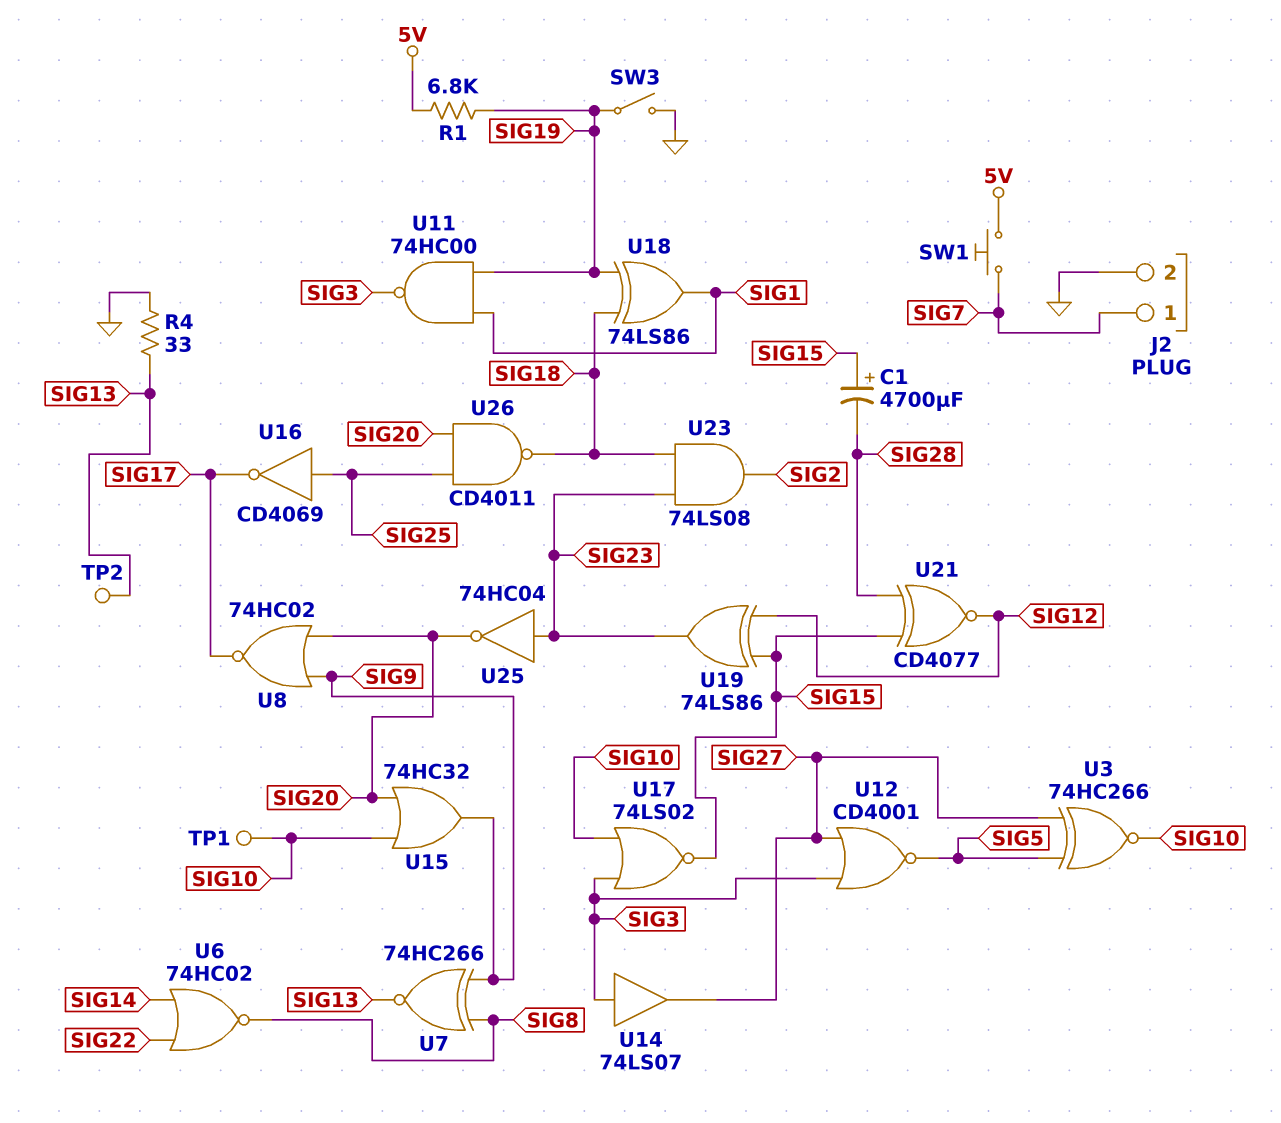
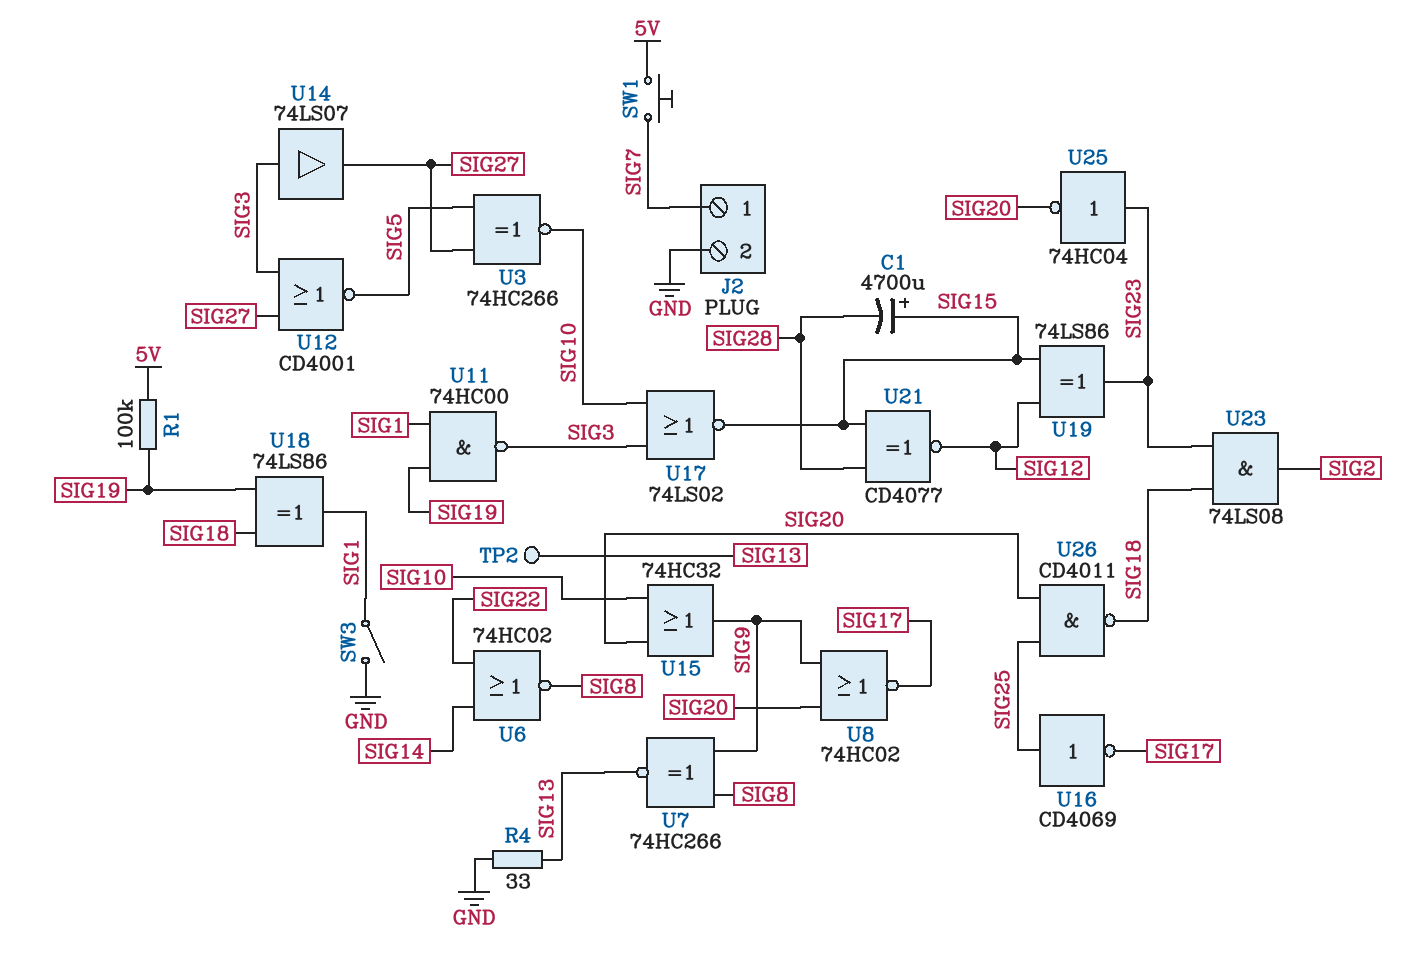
R1: 6.8k (5V, SIG19) -> 100k (5V, SIG19)
SW3: switch (GND, SIG19) -> switch (GND, SIG1)
TP1: test point (SIG10) -> none

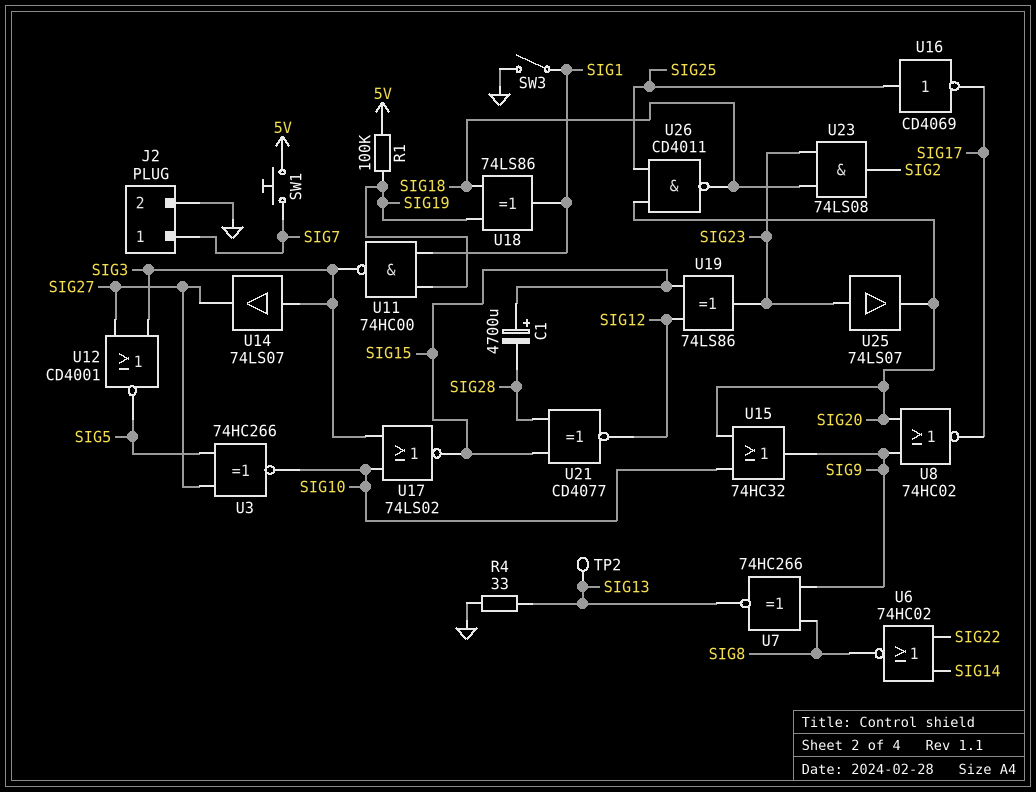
U25: NOT 74HC04 (in SIG23, out SIG20) -> buffer 74LS07 (in SIG23, out SIG20)

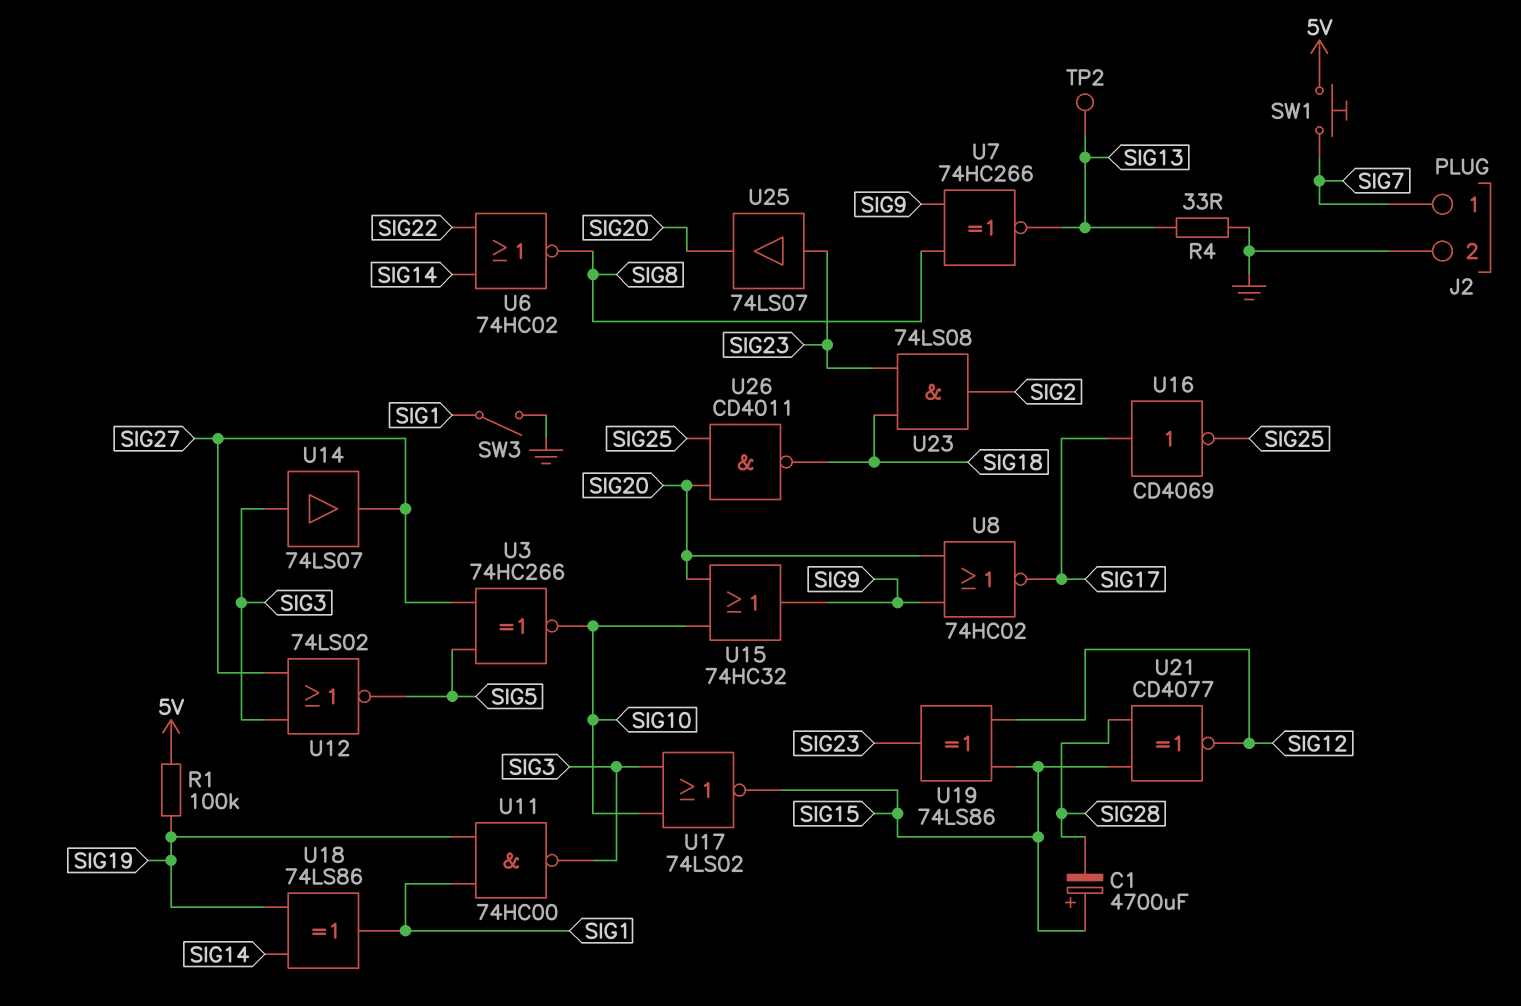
U12: NOR CD4001 (in SIG3, in SIG27, out SIG5) -> NOR 74LS02 (in SIG3, in SIG27, out SIG5)
U16: NOT CD4069 (in SIG25, out SIG17) -> NOT CD4069 (in SIG17, out SIG25)
U18: XOR 74LS86 (in SIG18, in SIG19, out SIG1) -> XOR 74LS86 (in SIG14, in SIG19, out SIG1)

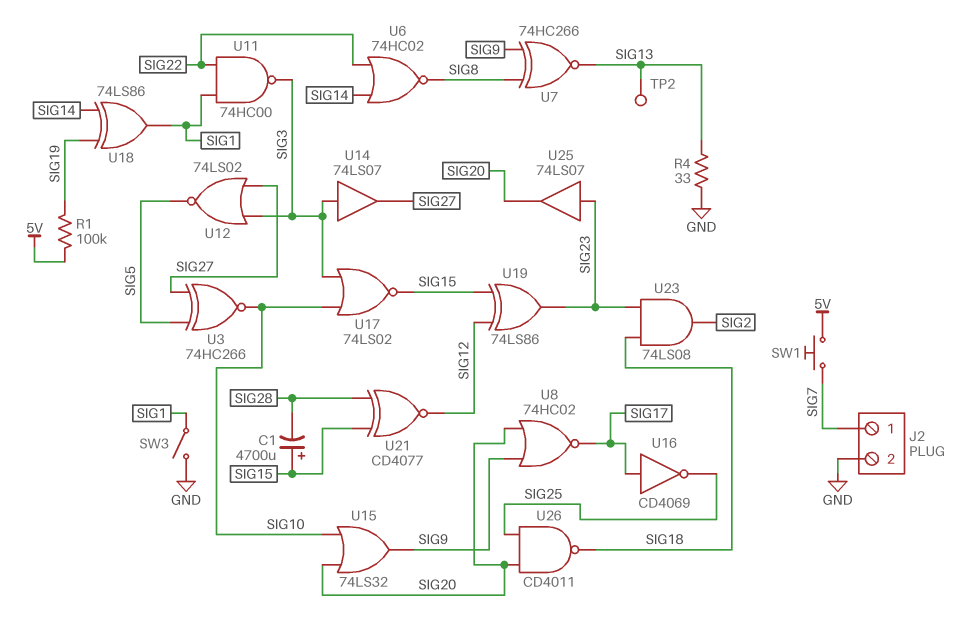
U11: NAND 74HC00 (in SIG1, in SIG19, out SIG3) -> NAND 74HC00 (in SIG1, in SIG22, out SIG3)
U15: OR 74HC32 (in SIG10, in SIG20, out SIG9) -> OR 74LS32 (in SIG10, in SIG20, out SIG9)

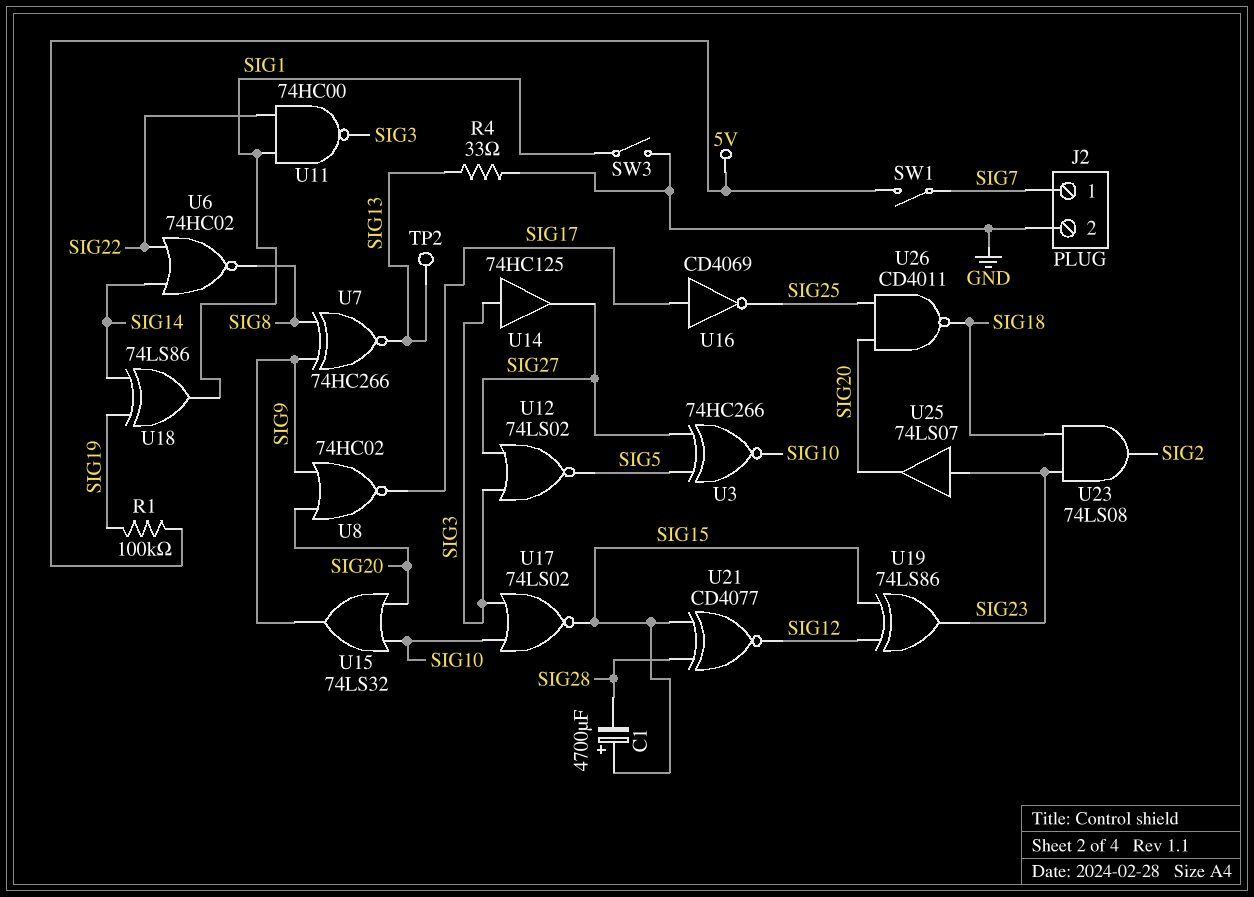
SW1: button (5V, SIG7) -> switch (5V, SIG7)
U14: buffer 74LS07 (in SIG3, out SIG27) -> buffer 74HC125 (in SIG3, out SIG27)

